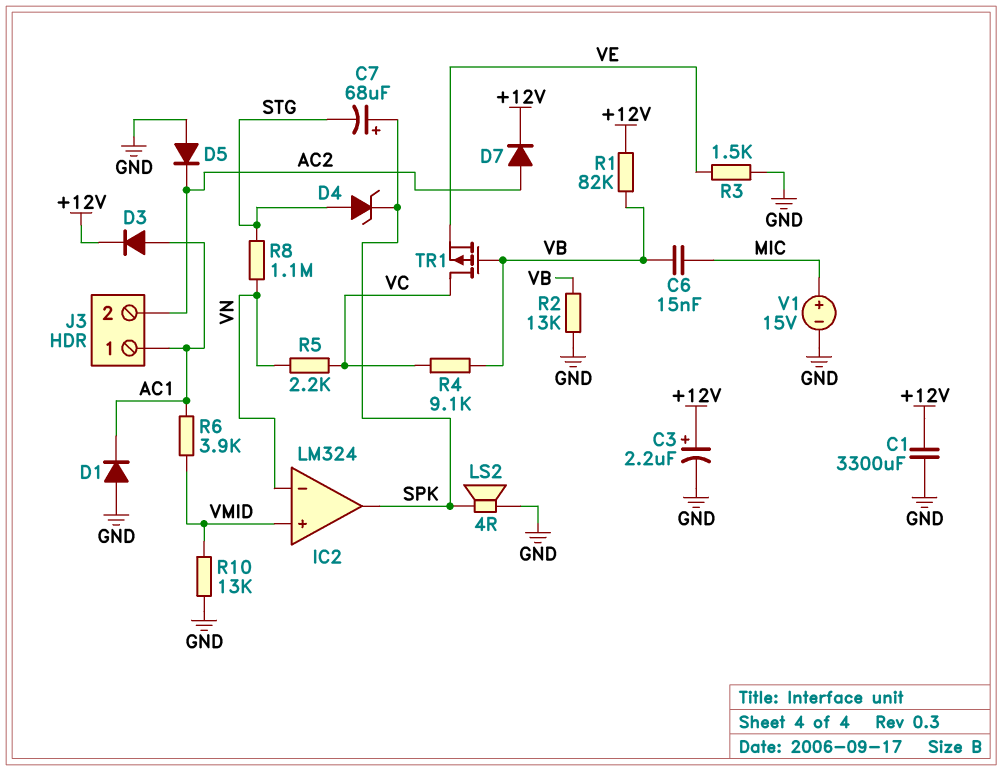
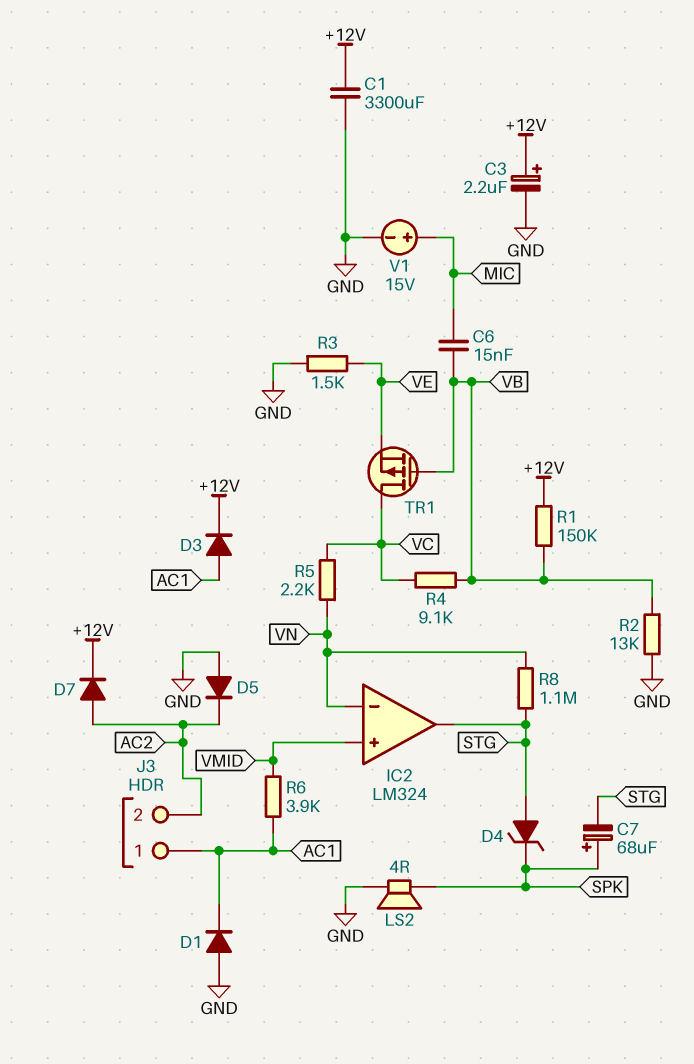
IC2 pin out: SPK -> STG
R1: 82k (+12V, VB) -> 150k (+12V, VB)
R10: 13k (GND, VMID) -> none

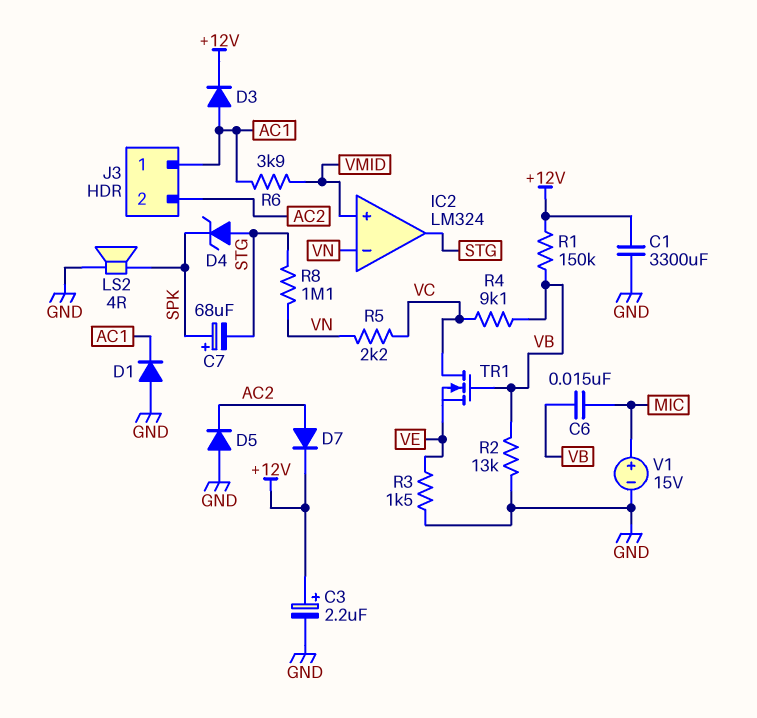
TR1: PMOS (G VB, D VC, S VE) -> NMOS (G VB, D VC, S VE)

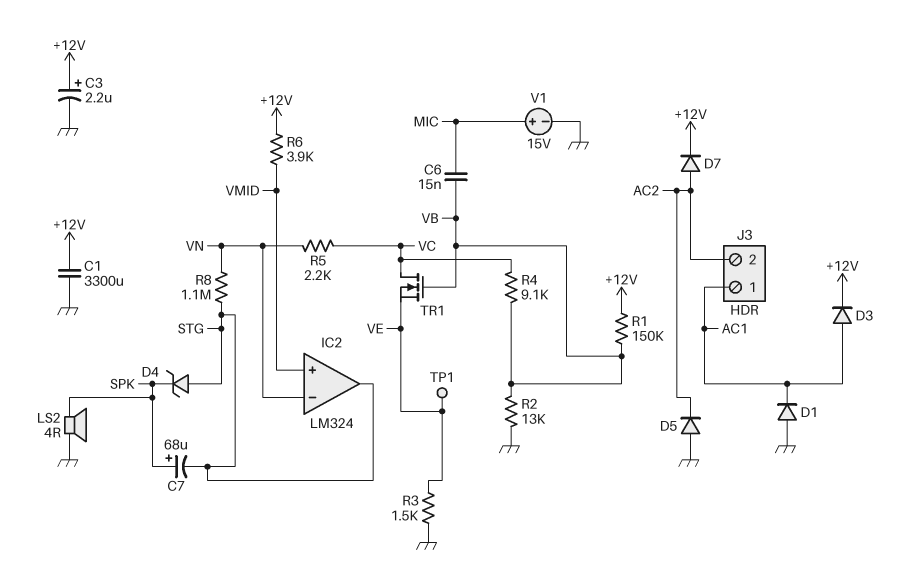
R6: 3.9k (AC1, VMID) -> 3.9k (+12V, VMID)
TP1: none -> test point (VE)

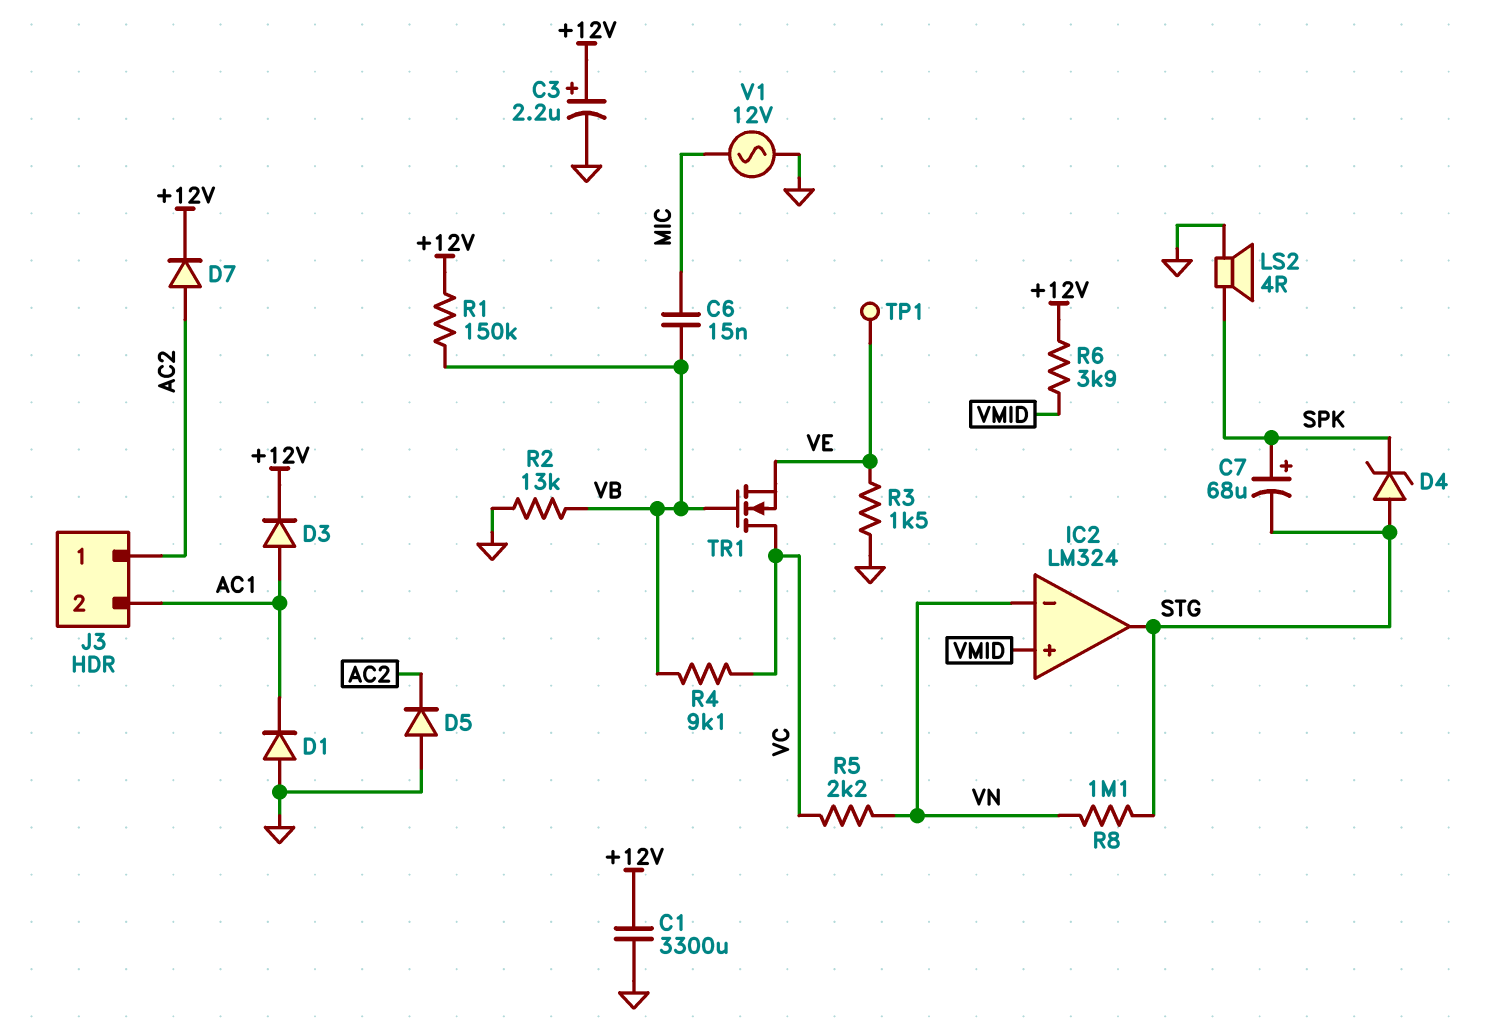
J3 pin 1: AC1 -> AC2
J3 pin 2: AC2 -> AC1
V1: 15V (plus MIC, minus GND) -> AC 12V (GND, MIC)

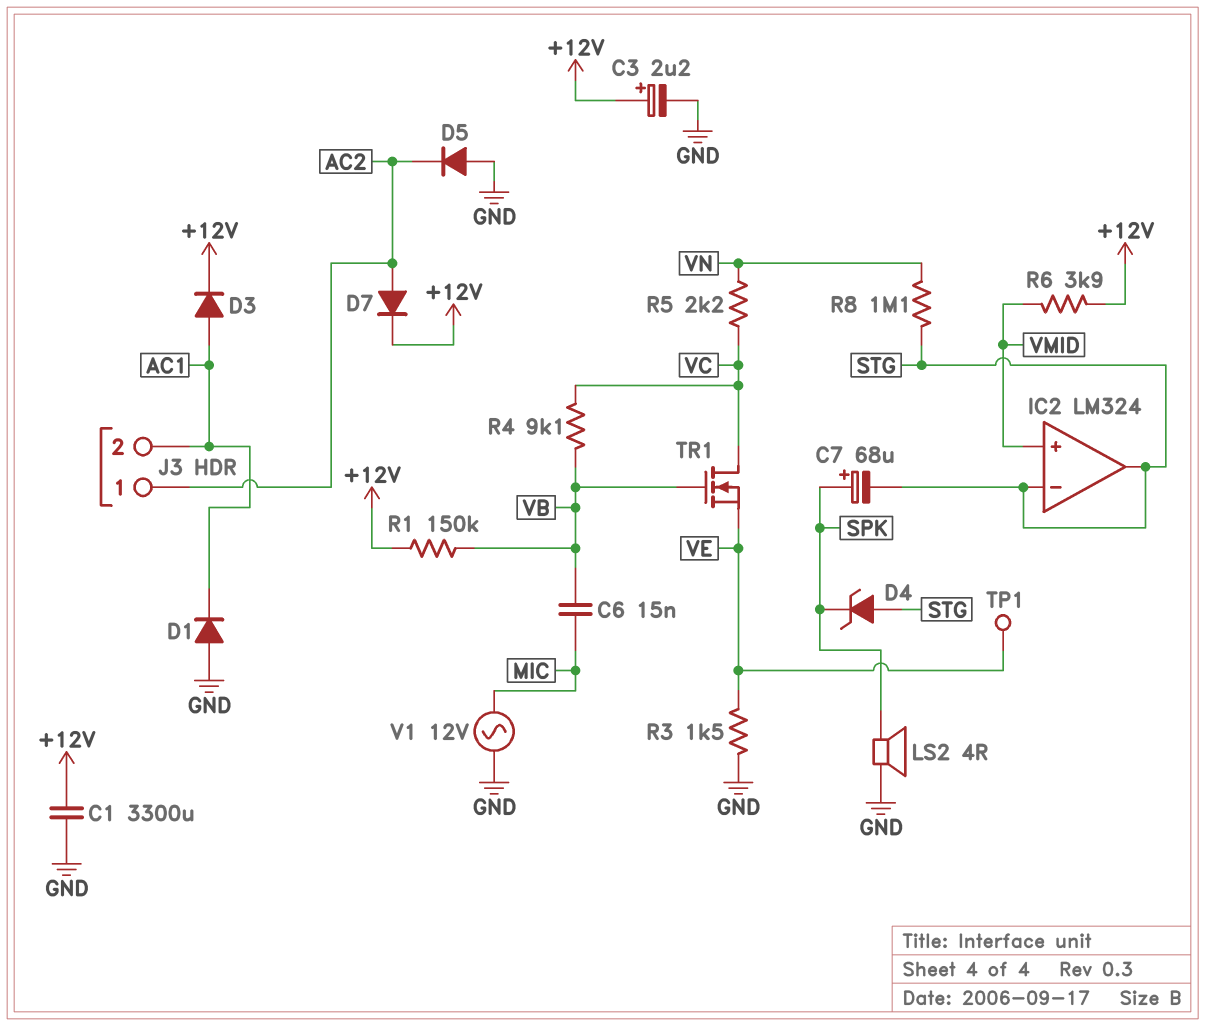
IC2 pin in-: VN -> STG
R2: 13k (GND, VB) -> none

